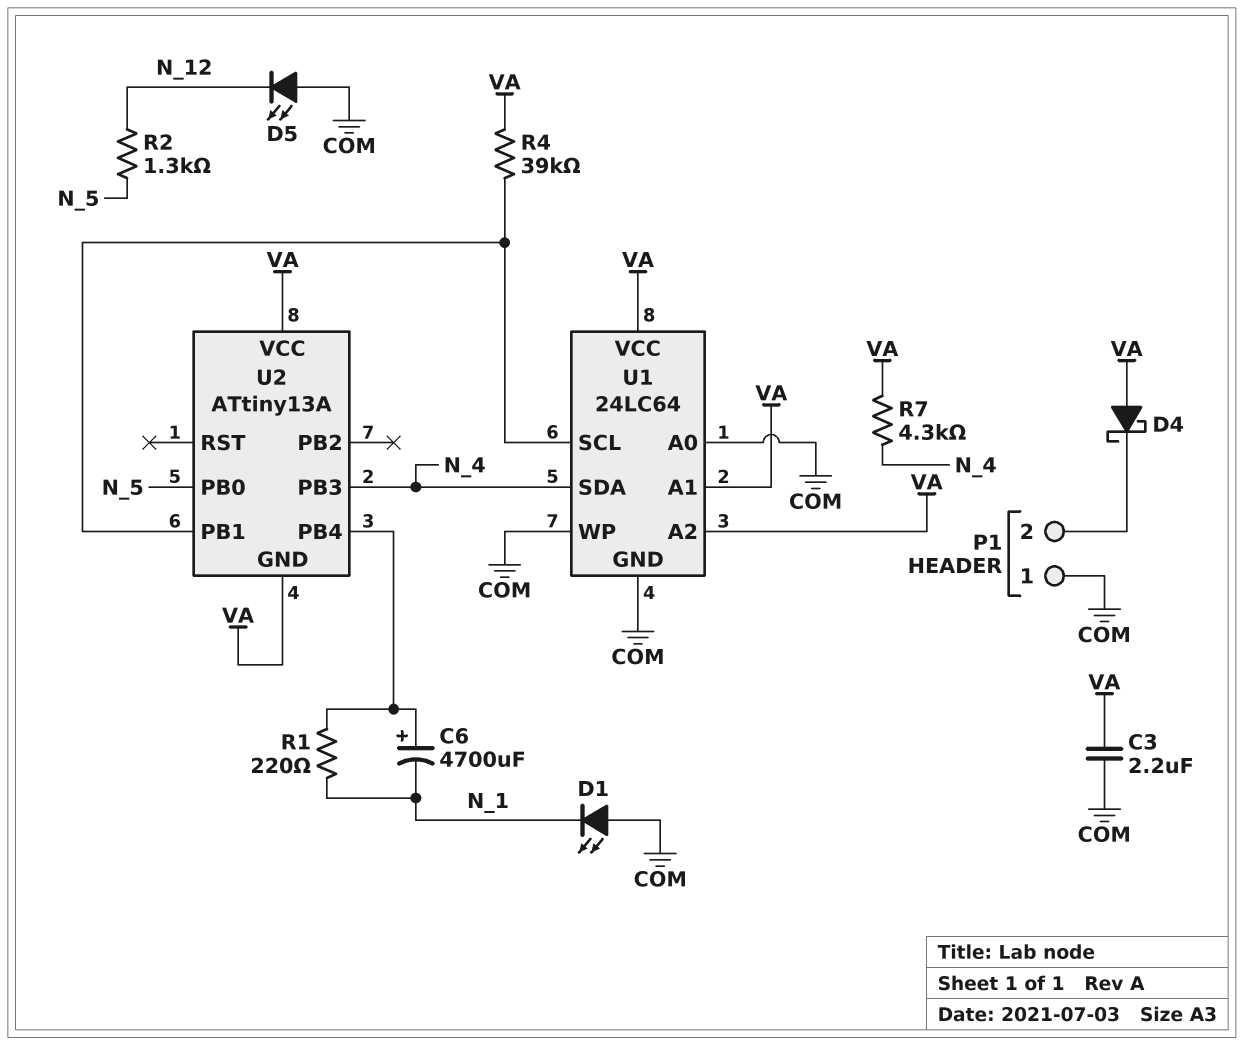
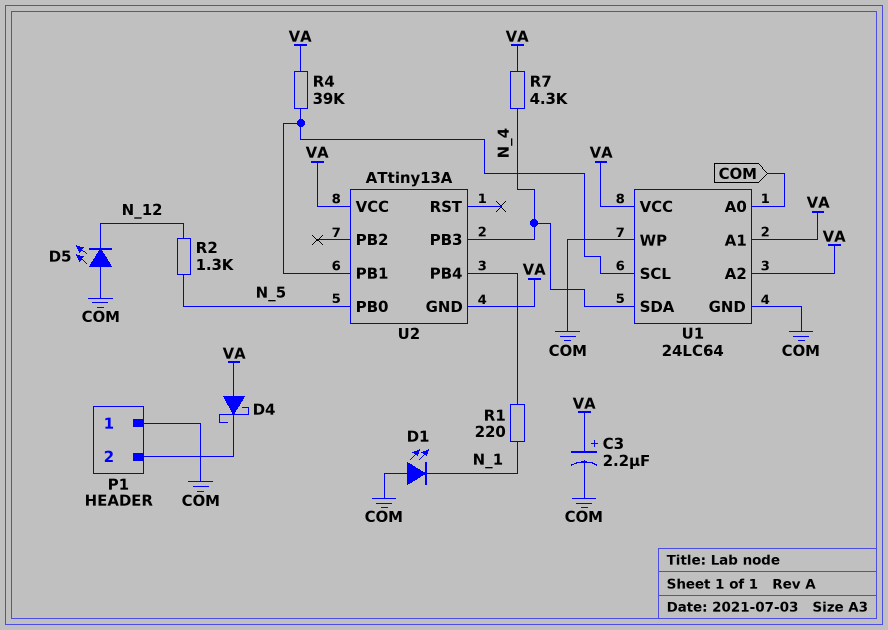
C3: 2.2uF (COM, VA) -> 2.2uF (plus VA, minus COM)
C6: 4700uF (plus U2/PB4, minus N_1) -> none

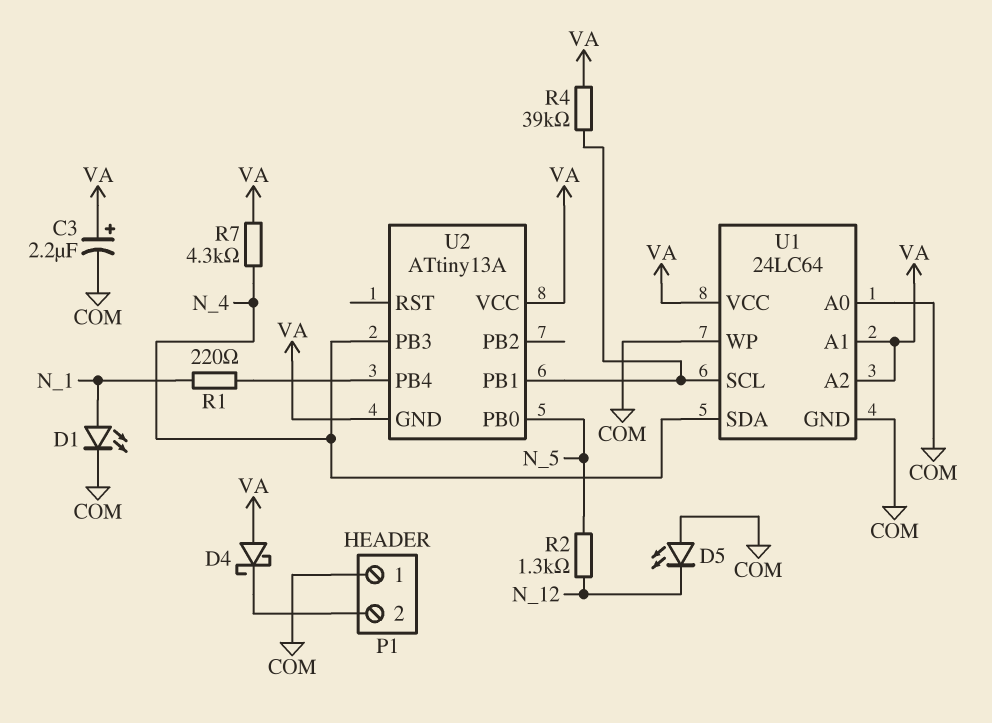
D1: LED (A COM, K N_1) -> LED (A N_1, K COM)

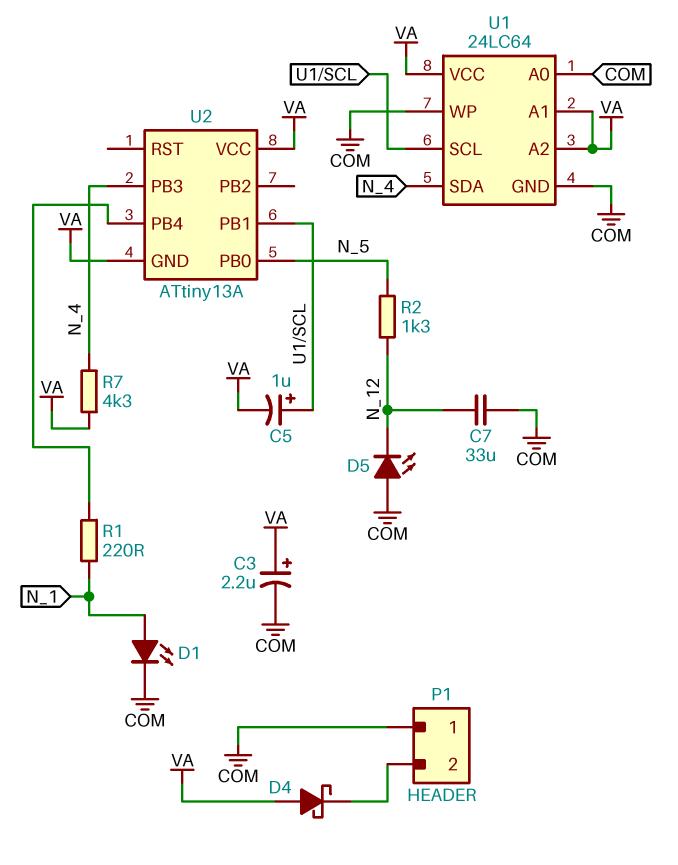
C5: none -> 1uF (plus U1/SCL, minus VA)
C7: none -> 33uF (COM, N_12)
R4: 39k (U1/SCL, VA) -> none

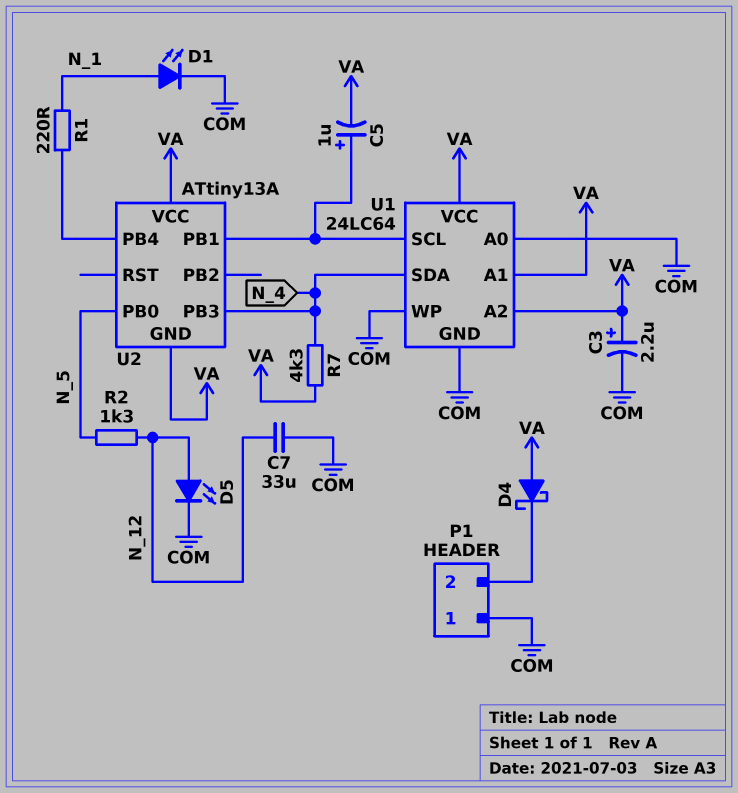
D5: LED (A COM, K N_12) -> LED (A N_12, K COM)

